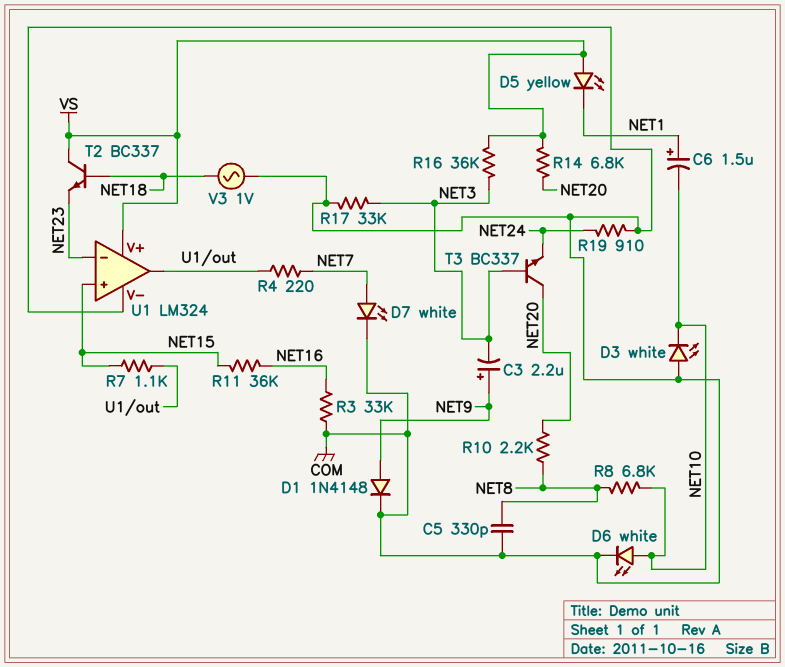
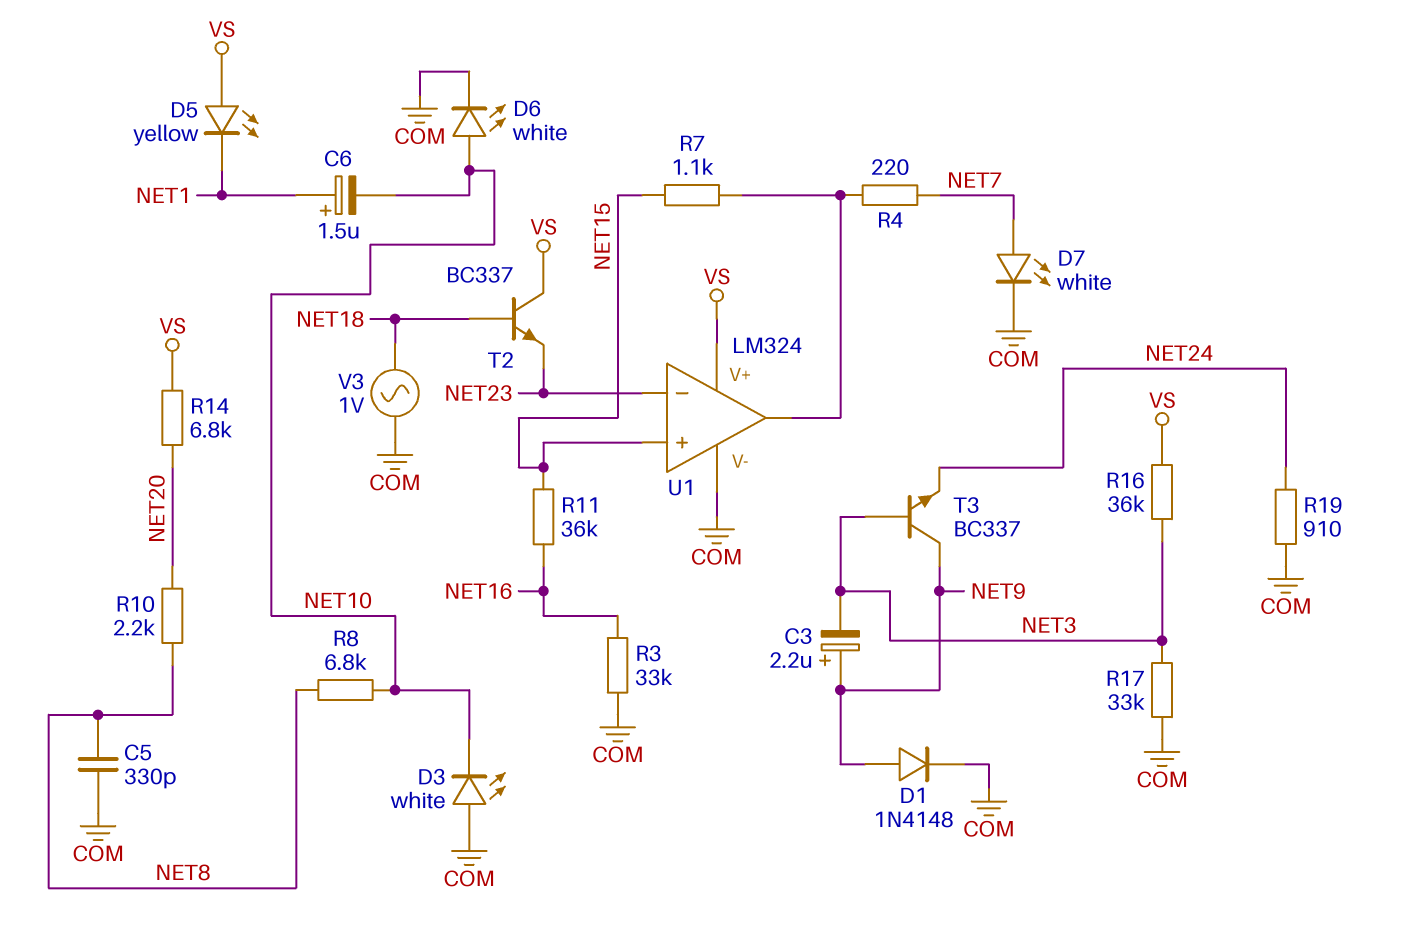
T3: NPN BC337 (B NET3, C NET20, E NET24) -> NPN BC337 (B NET3, C NET9, E NET24)

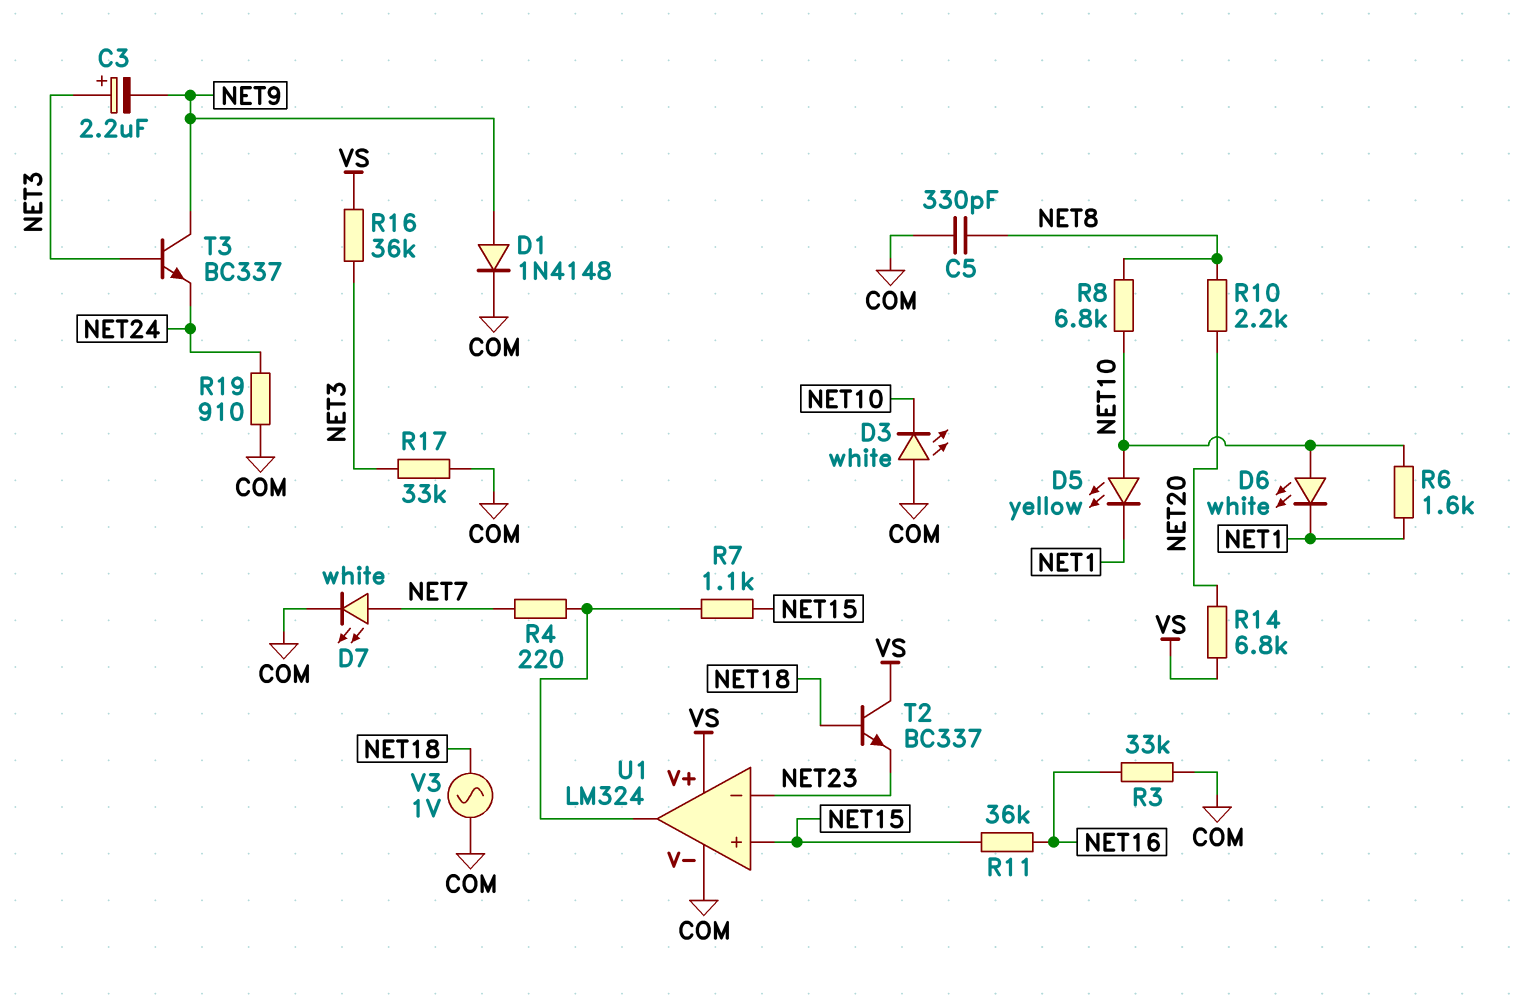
C3: 2.2uF (plus NET9, minus NET3) -> 2.2uF (plus NET3, minus NET9)
C6: 1.5uF (plus NET1, minus NET10) -> none
D5: LED yellow (A VS, K NET1) -> LED yellow (A NET10, K NET1)
D6: LED white (A NET10, K COM) -> LED white (A NET10, K NET1)
R6: none -> 1.6k (NET1, NET10)

